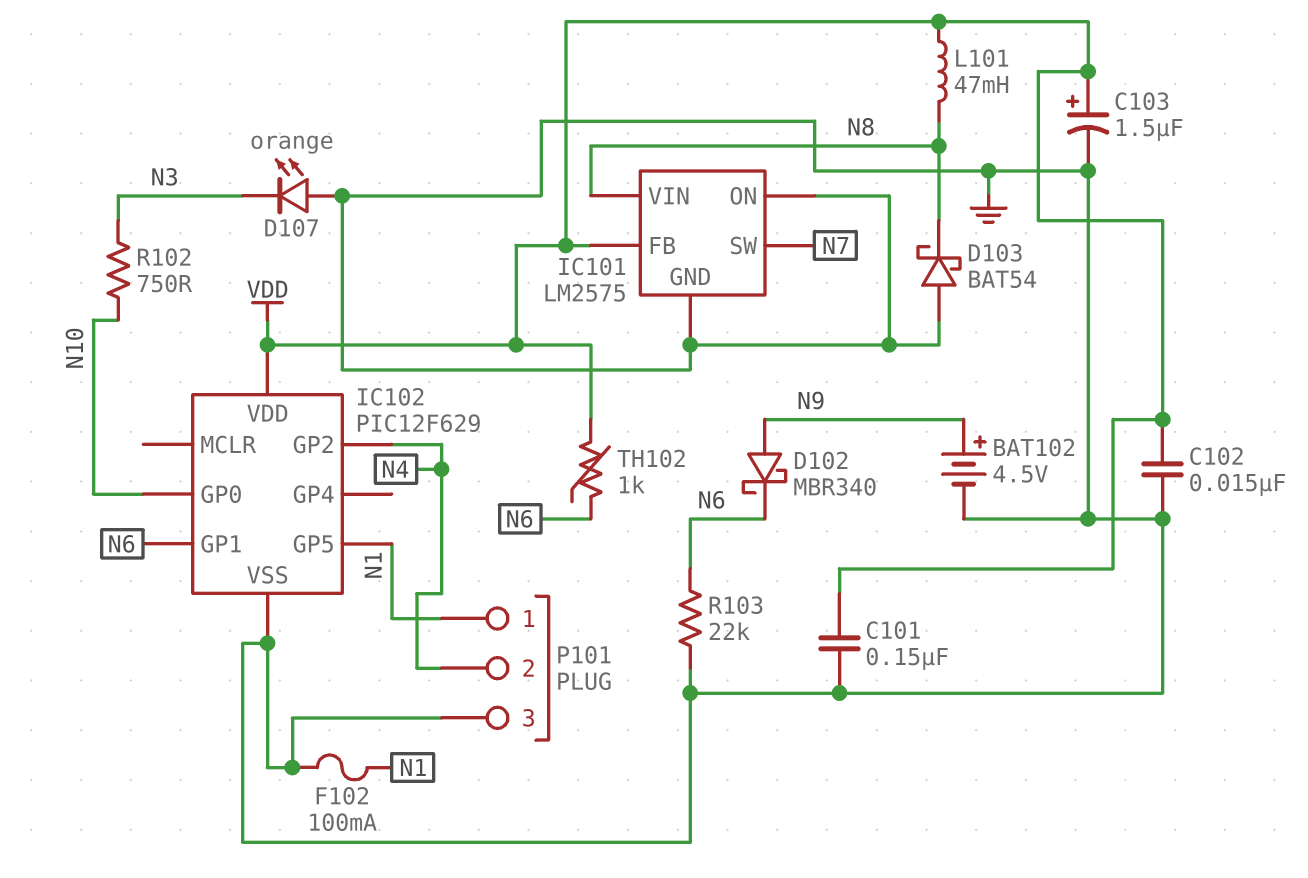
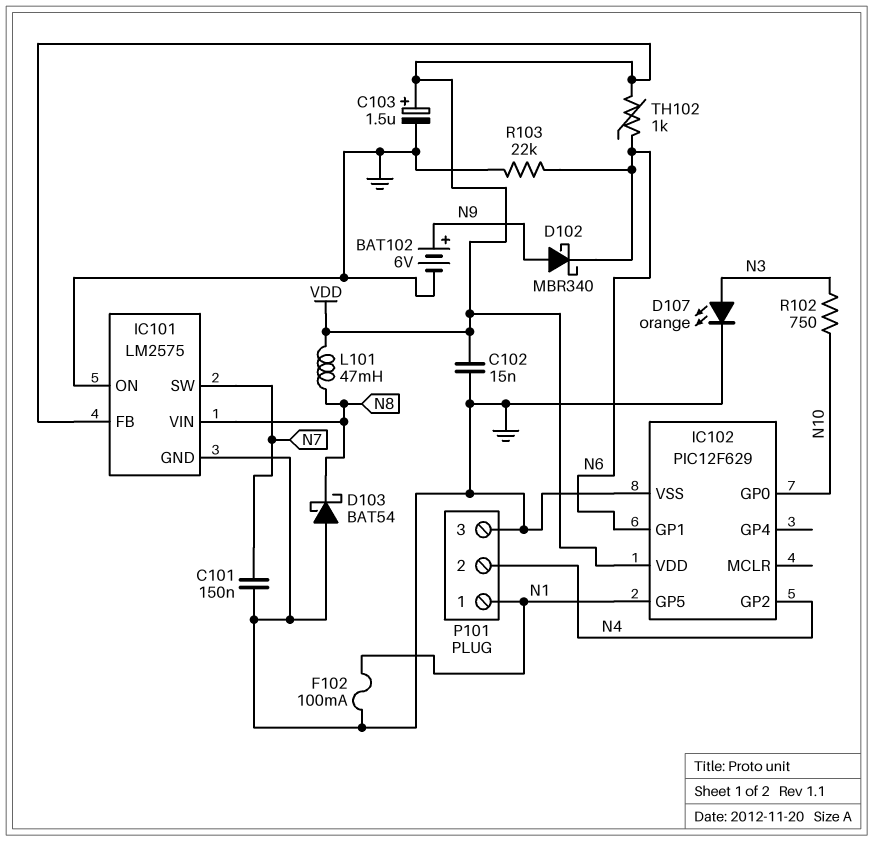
BAT102: 4.5V (plus N9, minus GND) -> 6V (plus N9, minus GND)
C101: 150nF (GND, VDD) -> 150nF (GND, N7)
D107: LED orange (A GND, K N3) -> LED orange (A N3, K GND)

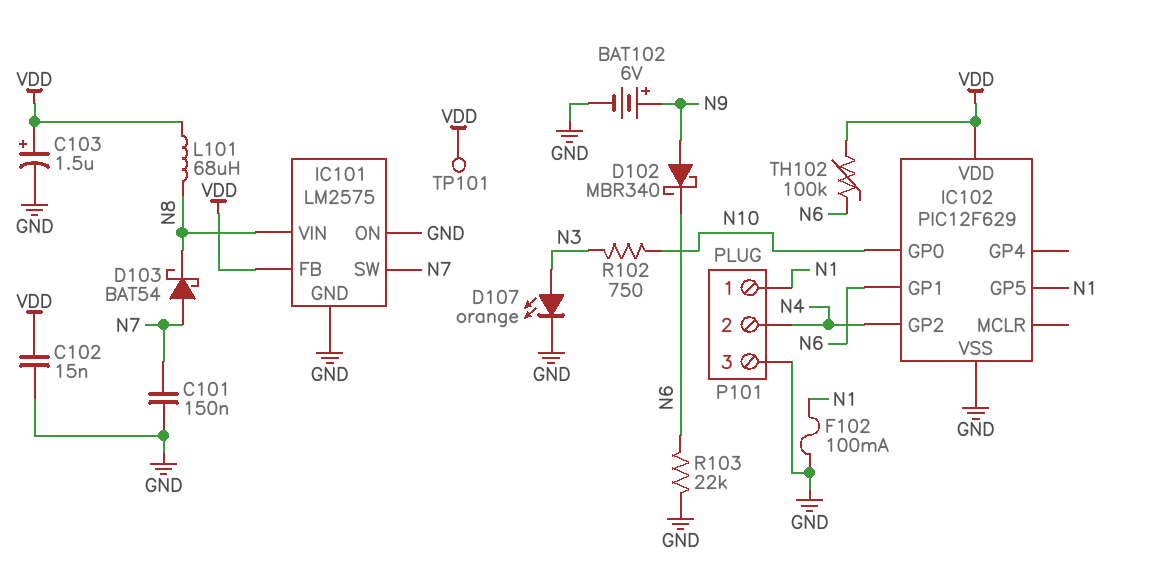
D103: schottky BAT54 (A GND, K N8) -> schottky BAT54 (A N7, K N8)
L101: 47mH (N8, VDD) -> 68uH (N8, VDD)
TH102: 1k (N6, VDD) -> 100k (N6, VDD)
TP101: none -> test point (VDD)

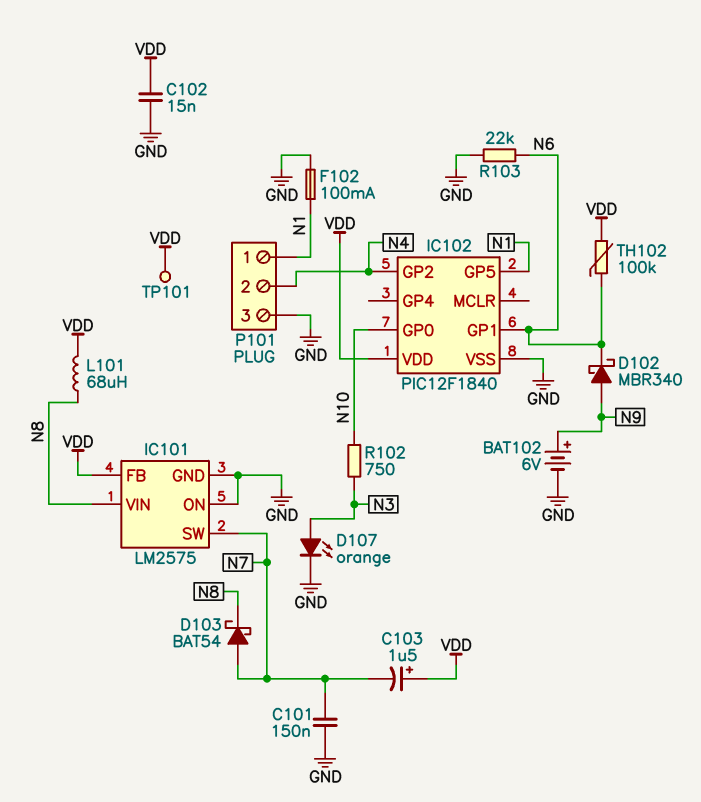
C103: 1.5uF (plus VDD, minus GND) -> 1.5uF (plus VDD, minus N7)
IC102: PIC12F629 -> PIC12F1840

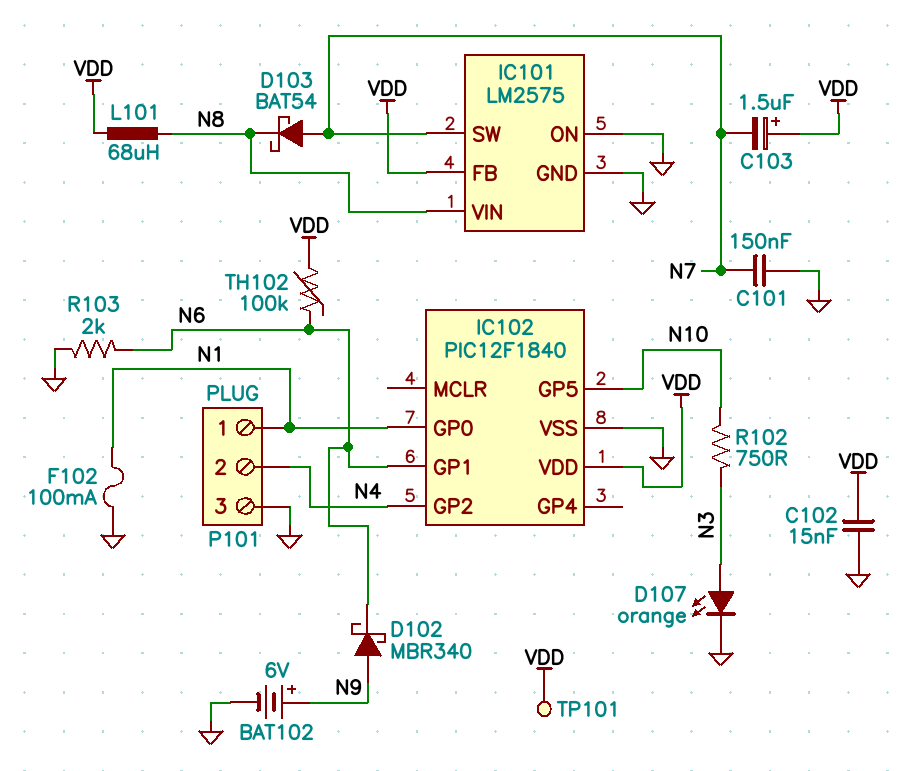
IC102 pin GP0: N10 -> N1
IC102 pin GP5: N1 -> N10
R103: 22k (GND, N6) -> 2k (GND, N6)

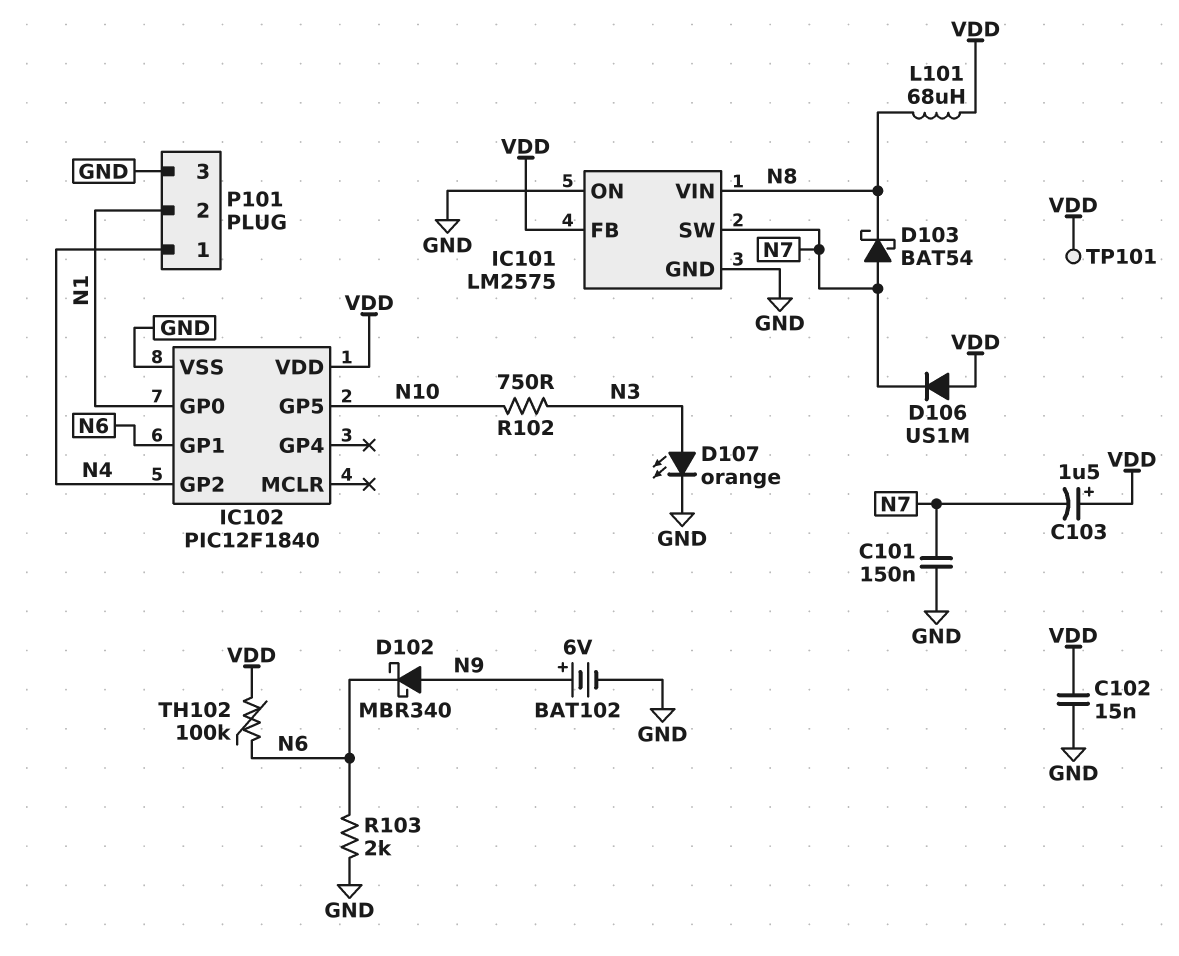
D106: none -> diode US1M (A VDD, K N7)
F102: 100mA (GND, N1) -> none
P101 pin 1: N1 -> N4
P101 pin 2: N4 -> N1

